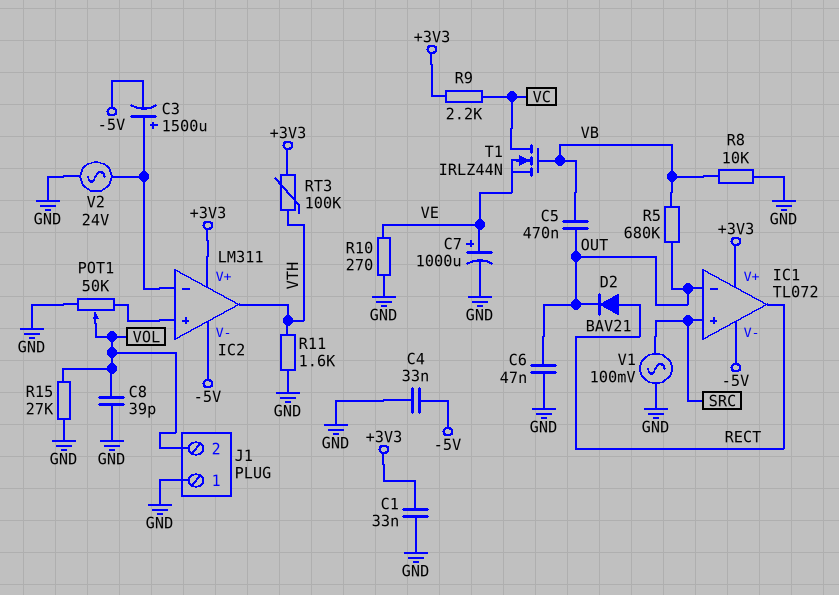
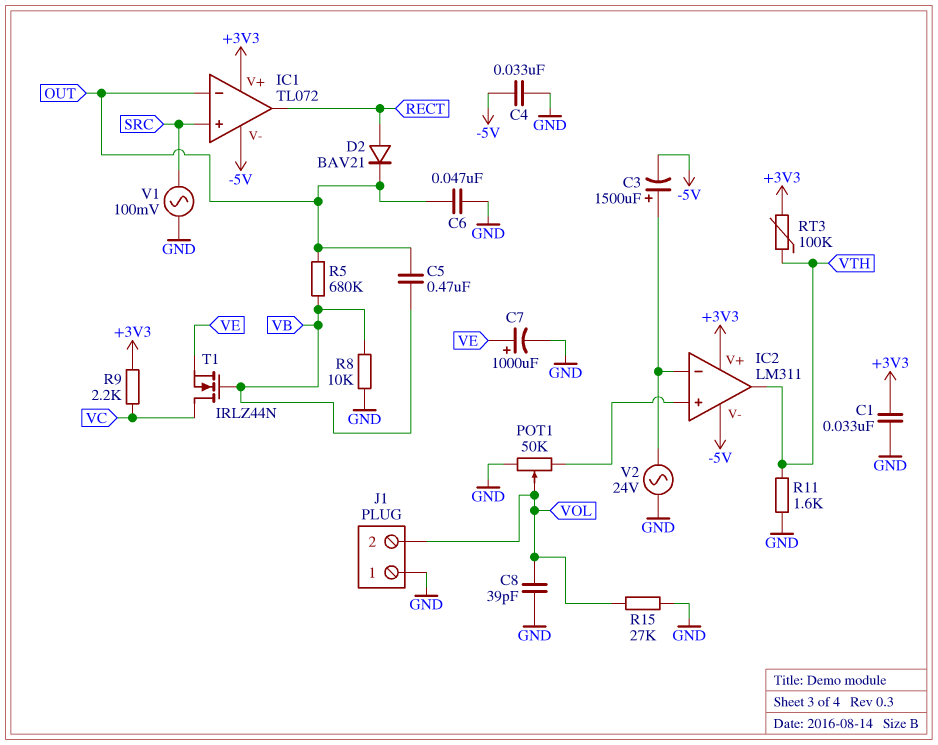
R10: 270 (GND, VE) -> none

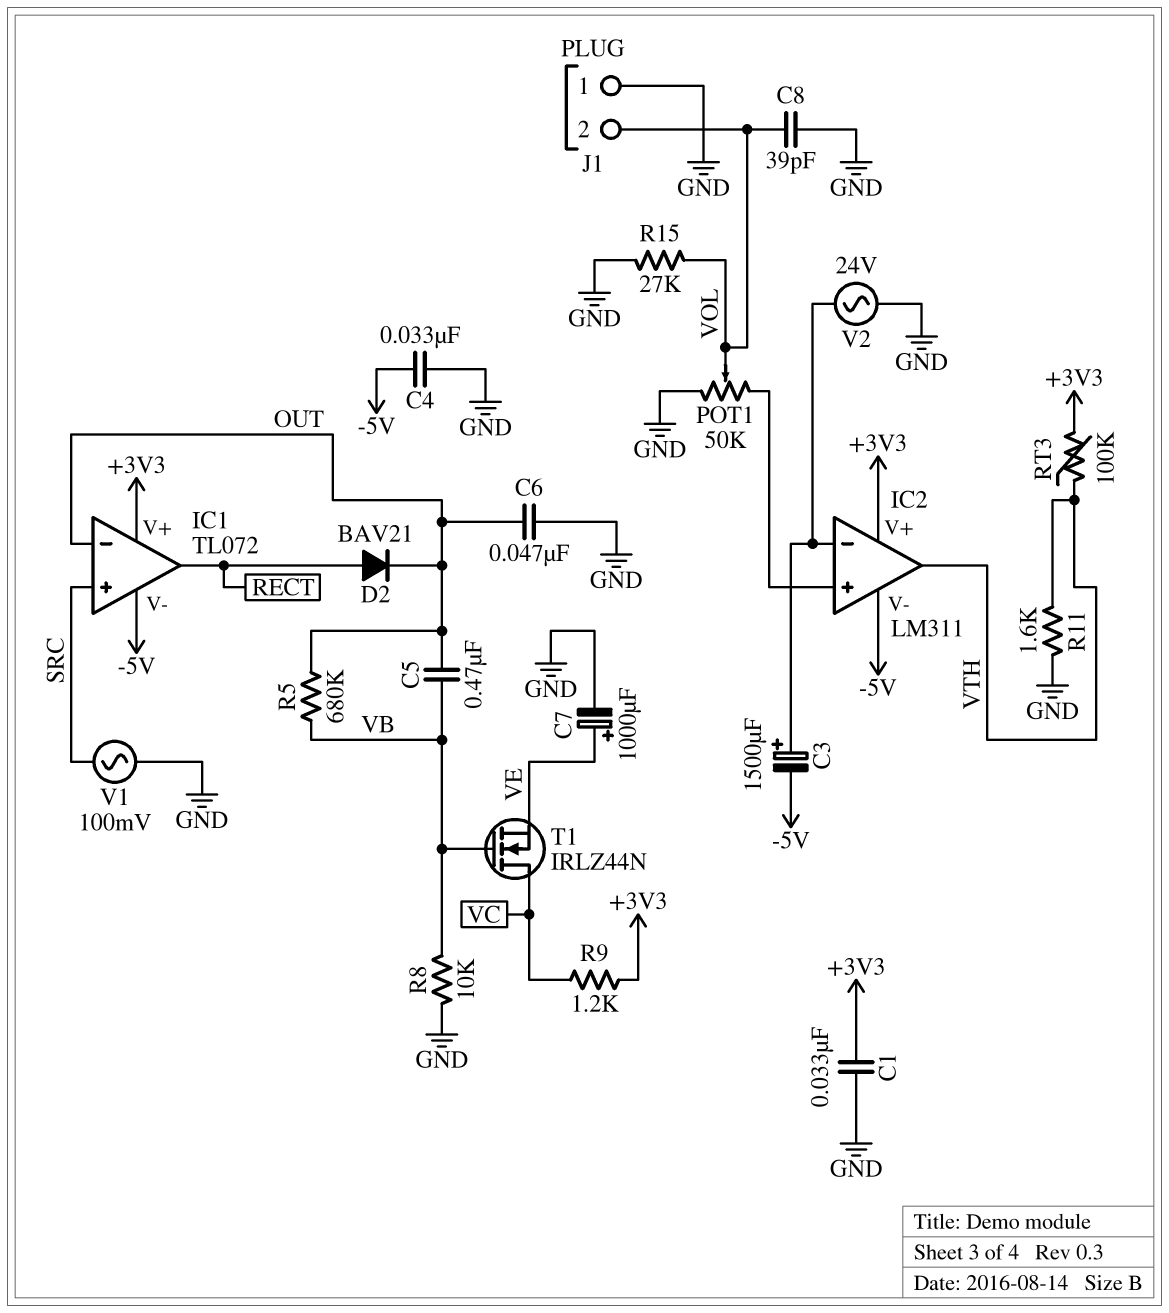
R9: 2.2k (+3V3, VC) -> 1.2k (+3V3, VC)

